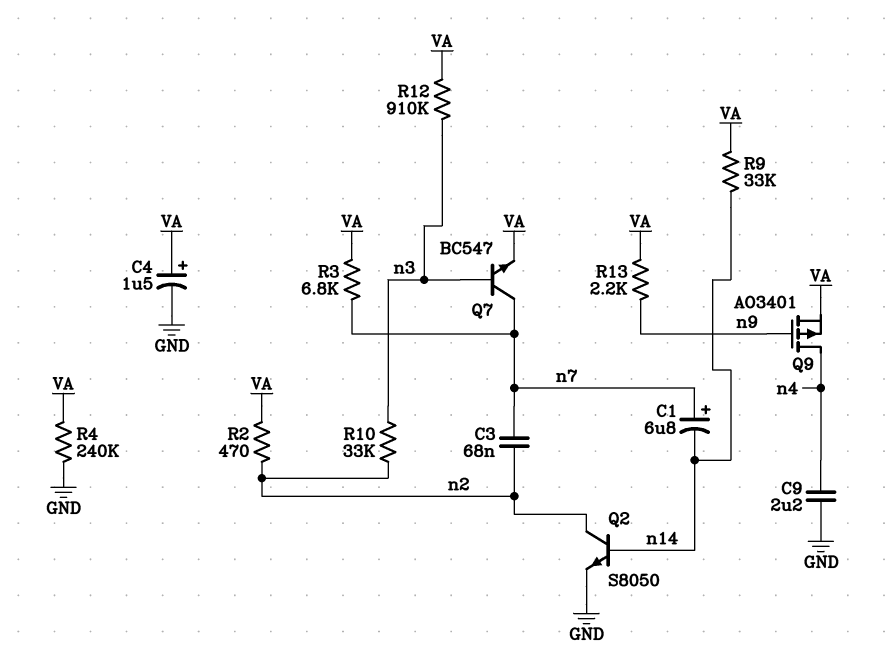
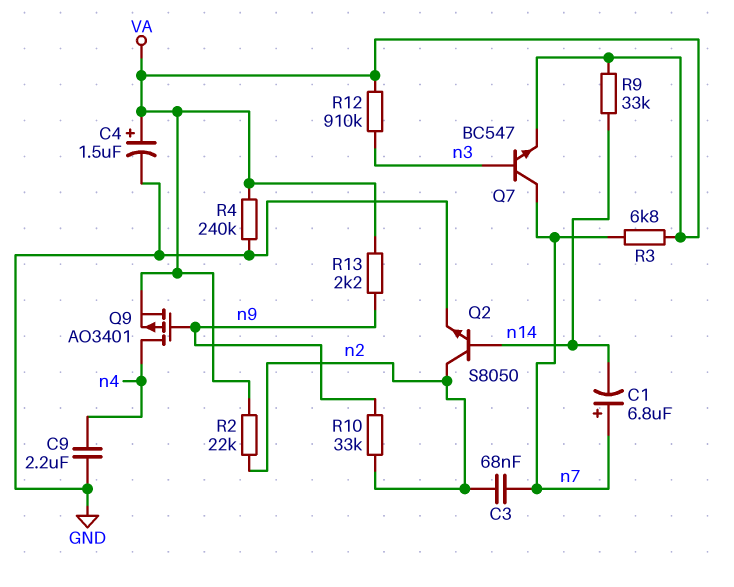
R2: 470 (VA, n2) -> 22k (VA, n2)
R10: 33k (n2, n3) -> 33k (n2, n9)

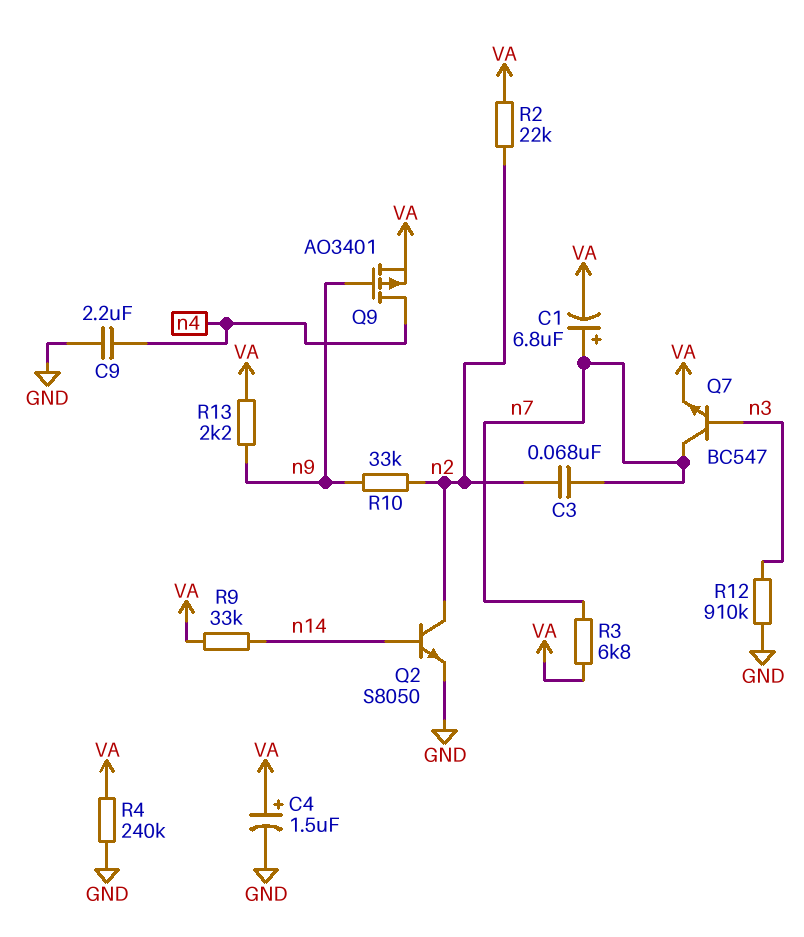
C1: 6.8uF (plus n7, minus n14) -> 6.8uF (plus n7, minus VA)
R12: 910k (VA, n3) -> 910k (GND, n3)

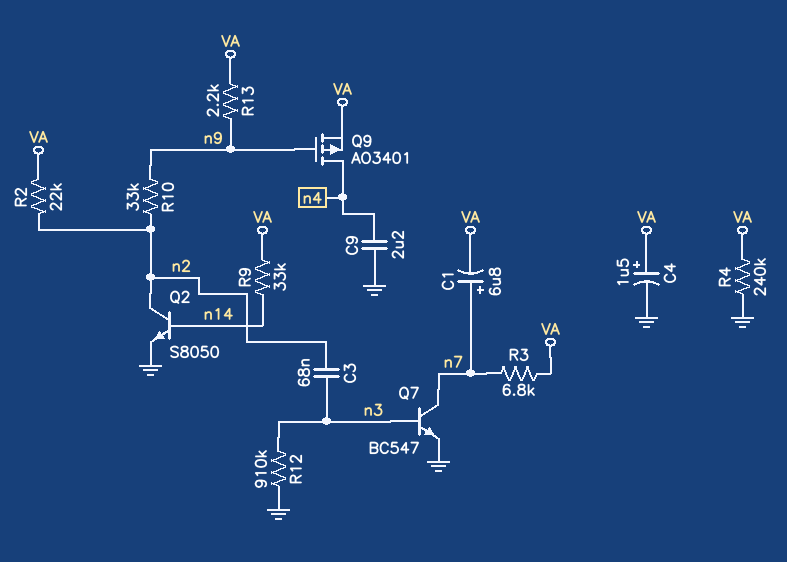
C3: 68nF (n2, n7) -> 68nF (n2, n3)
Q7: NPN BC547 (B n3, C n7, E VA) -> NPN BC547 (B n3, C n7, E GND)

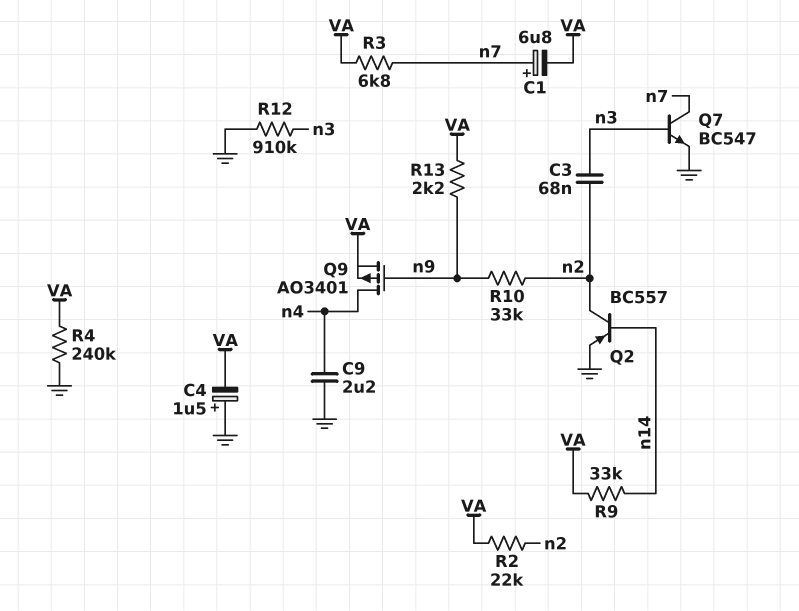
C4: 1.5uF (plus VA, minus GND) -> 1.5uF (plus GND, minus VA)
Q2: NPN S8050 (B n14, C n2, E GND) -> PNP BC557 (B n14, C n2, E GND)

